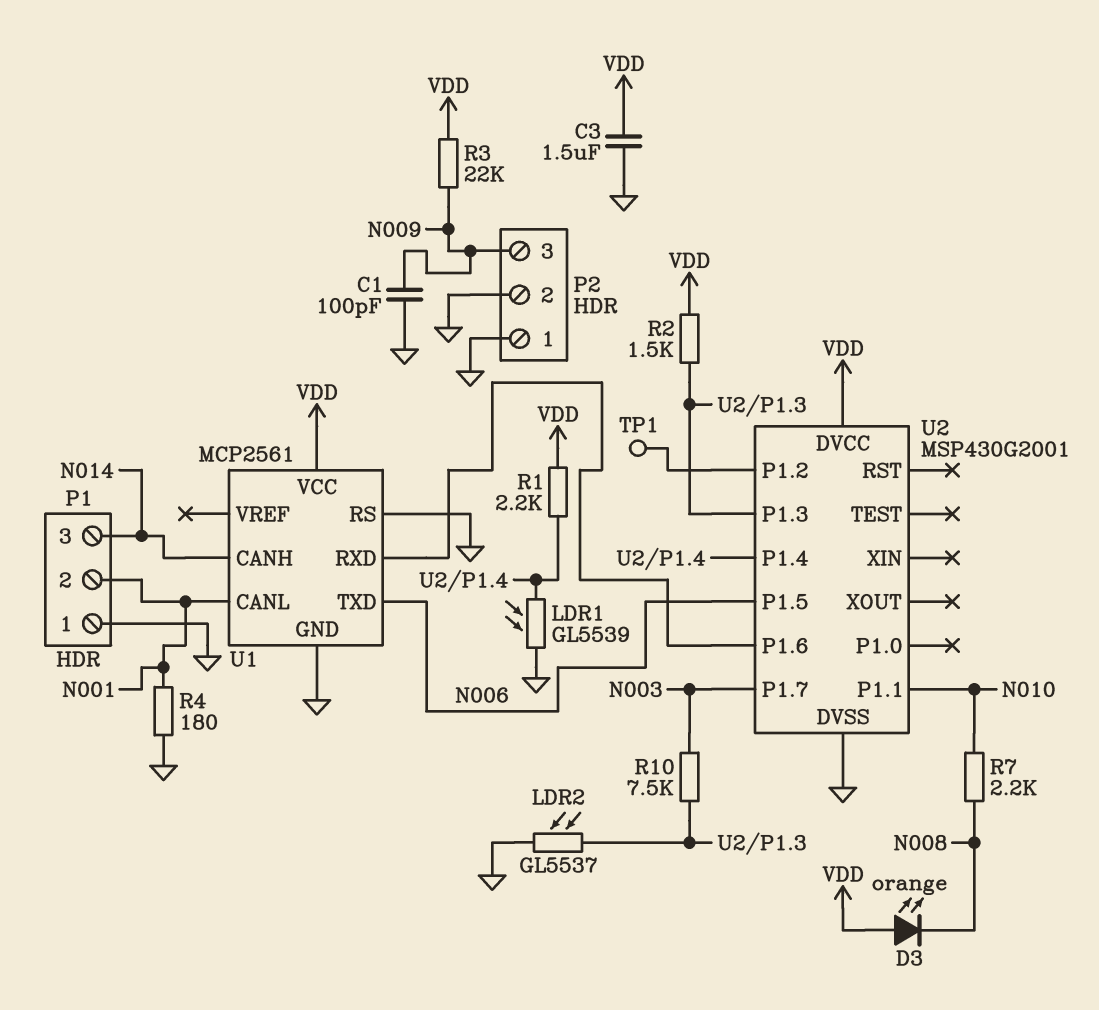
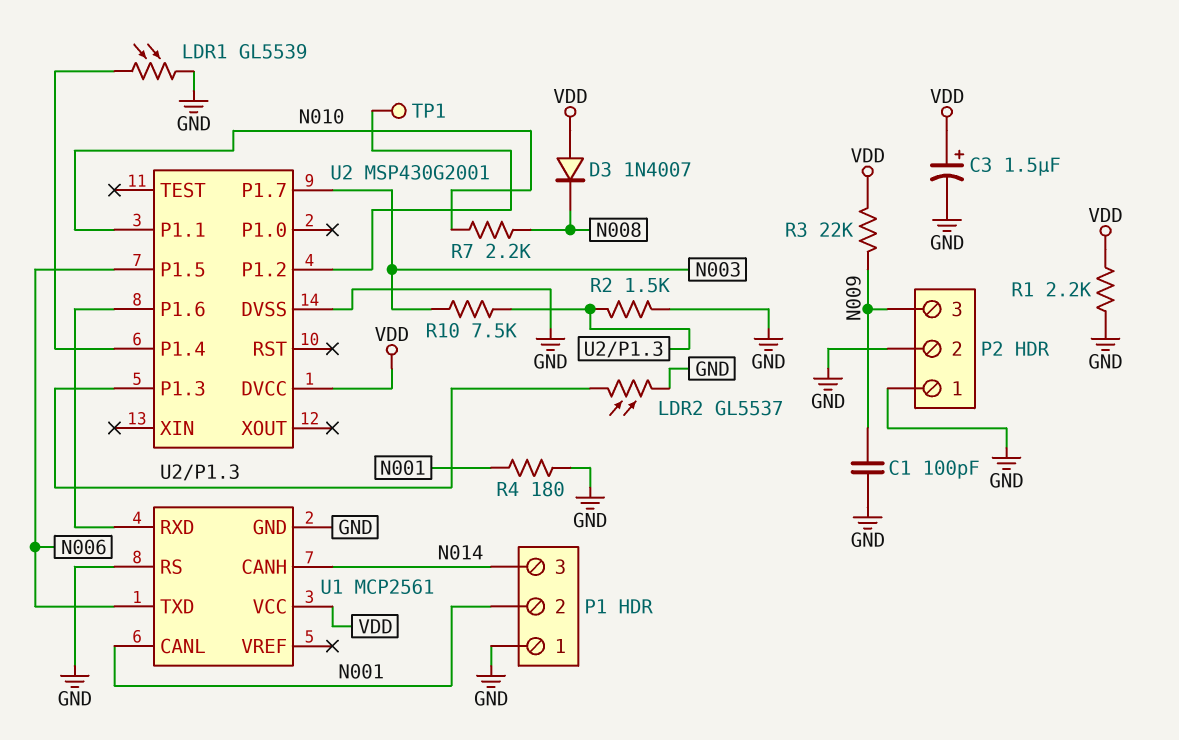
C3: 1.5uF (GND, VDD) -> 1.5uF (plus VDD, minus GND)
D3: LED orange (A VDD, K N008) -> diode 1N4007 (A VDD, K N008)
R1: 2.2k (U2/P1.4, VDD) -> 2.2k (GND, VDD)
R2: 1.5k (U2/P1.3, VDD) -> 1.5k (GND, U2/P1.3)

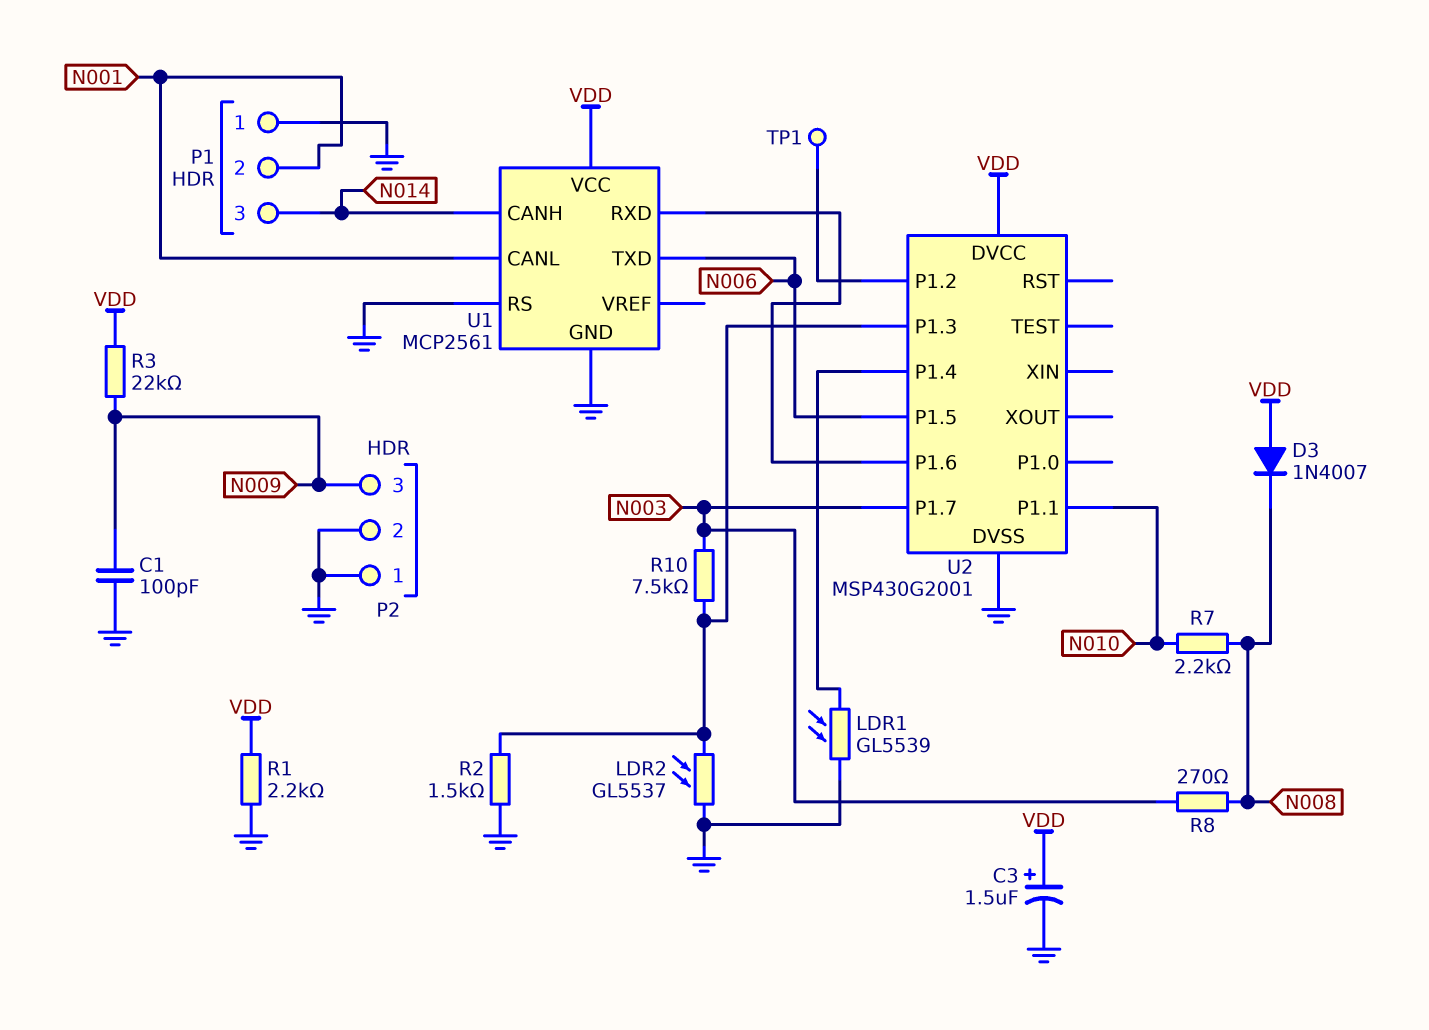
R4: 180 (GND, N001) -> none
R8: none -> 270 (N003, N008)

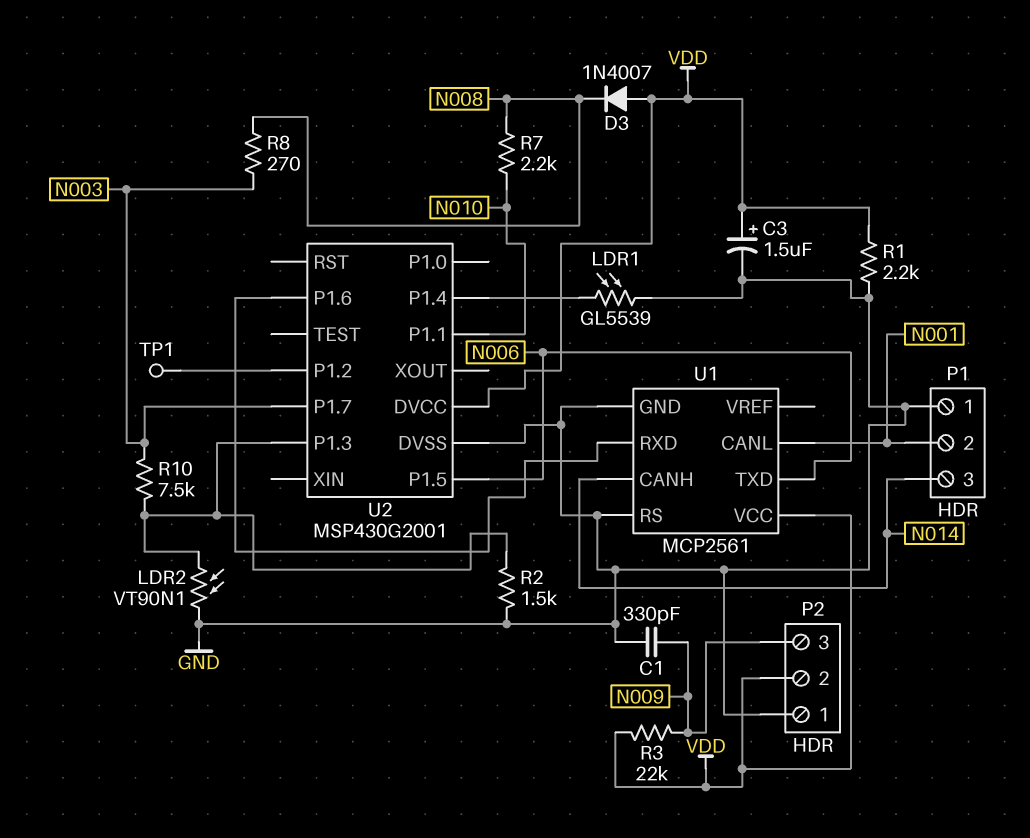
C1: 100pF (GND, N009) -> 330pF (GND, N009)
LDR2: GL5537 (GND, U2/P1.3) -> VT90N1 (GND, U2/P1.3)
P2 pin 2: GND -> VDD

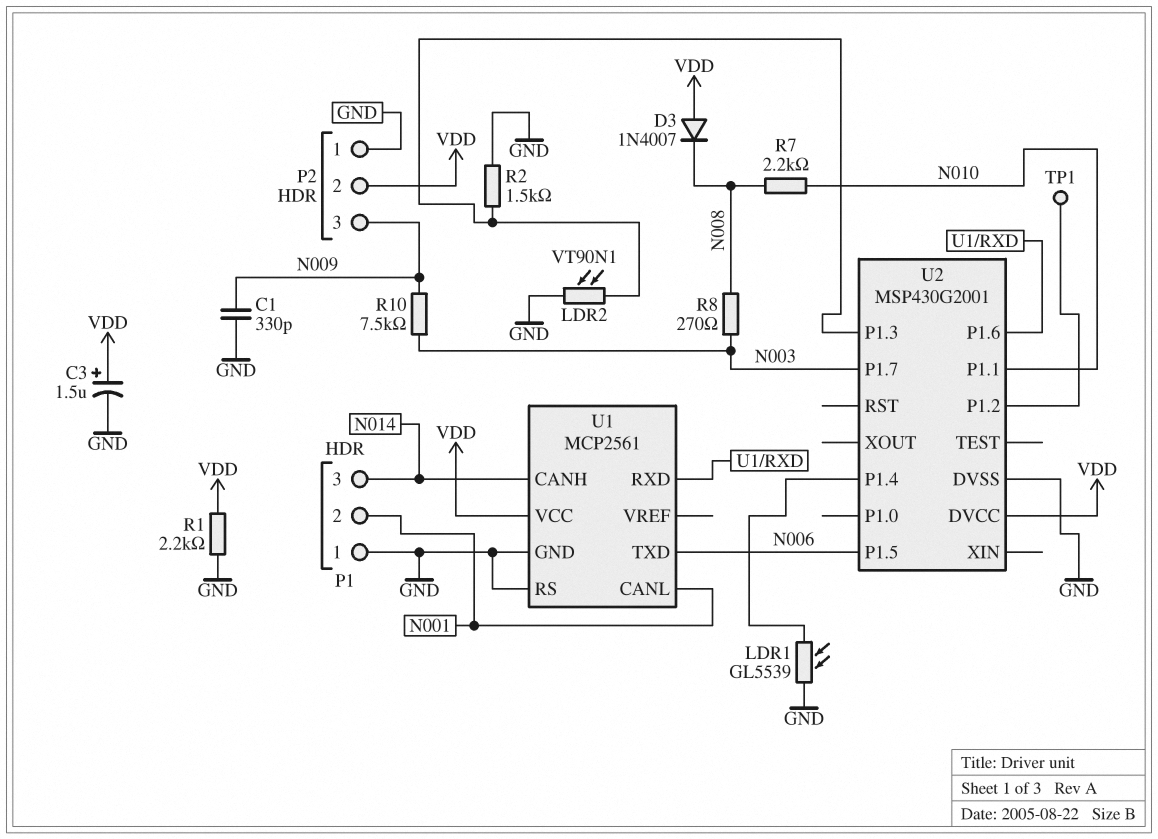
R3: 22k (N009, VDD) -> none
R10: 7.5k (N003, U2/P1.3) -> 7.5k (N003, N009)

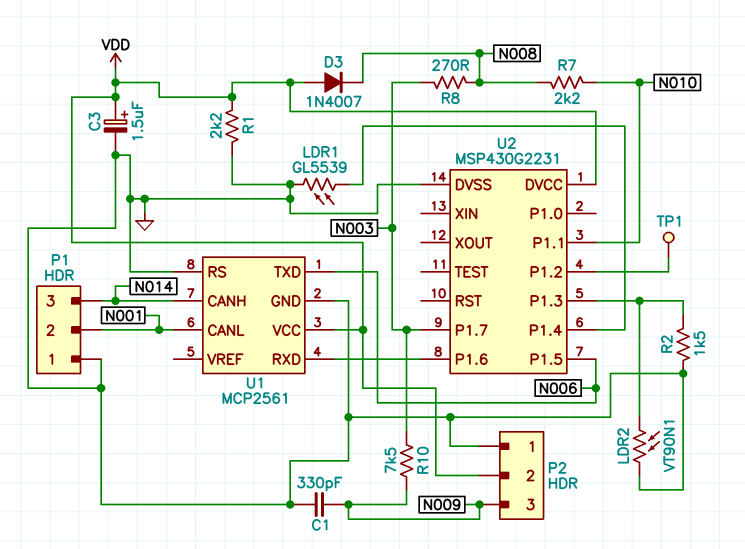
U2: MSP430G2001 -> MSP430G2231

